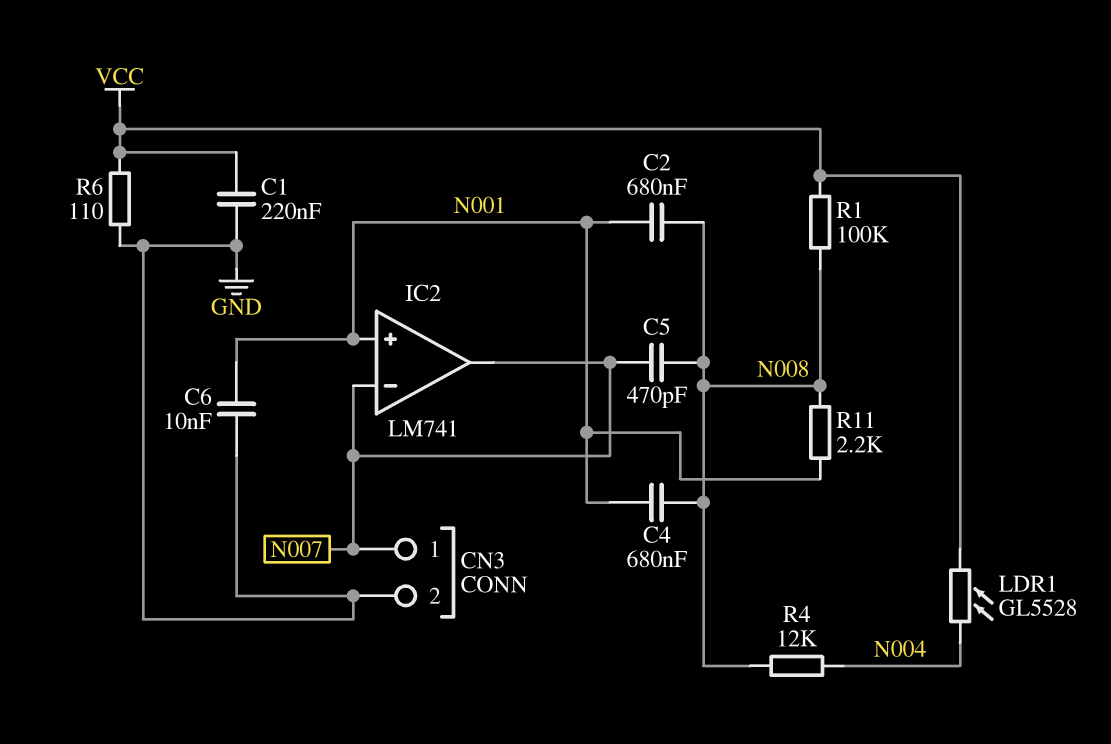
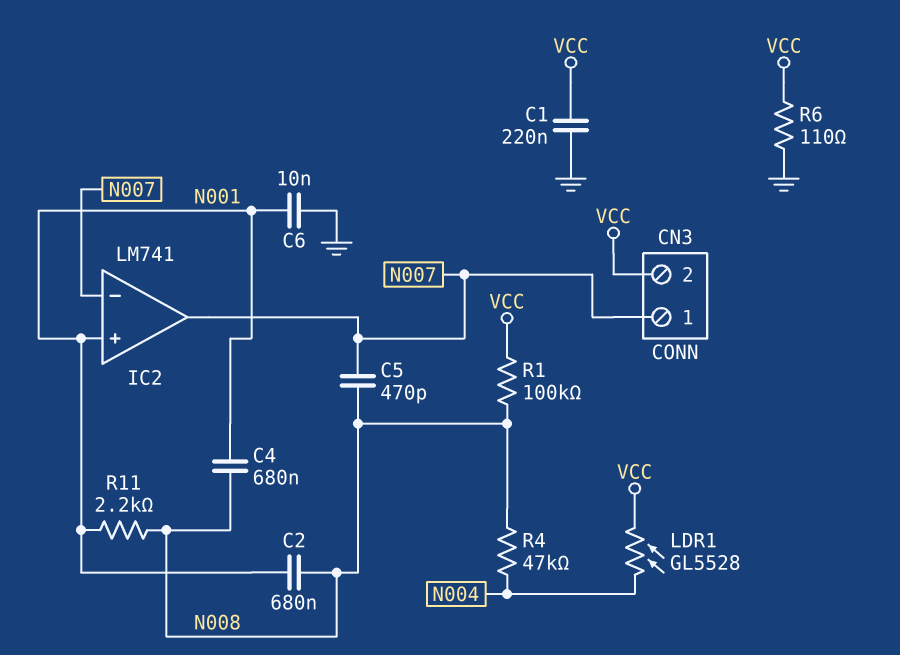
CN3 pin 2: GND -> VCC
R4: 12k (N004, N008) -> 47k (N004, N008)

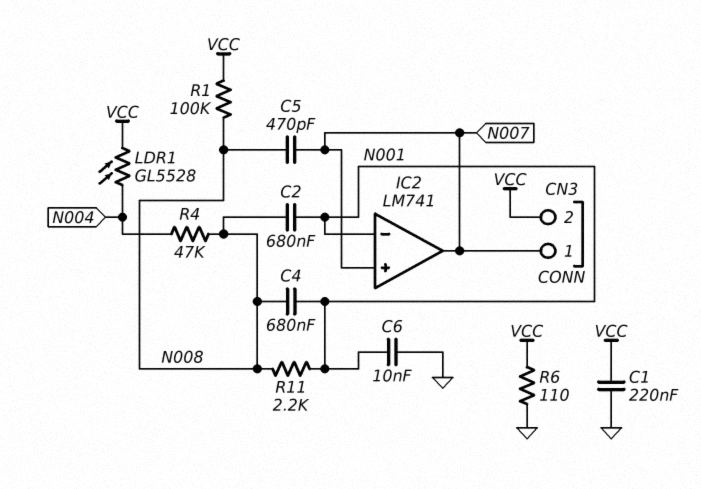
IC2 pin in+: N001 -> N007
IC2 pin in-: N007 -> N001

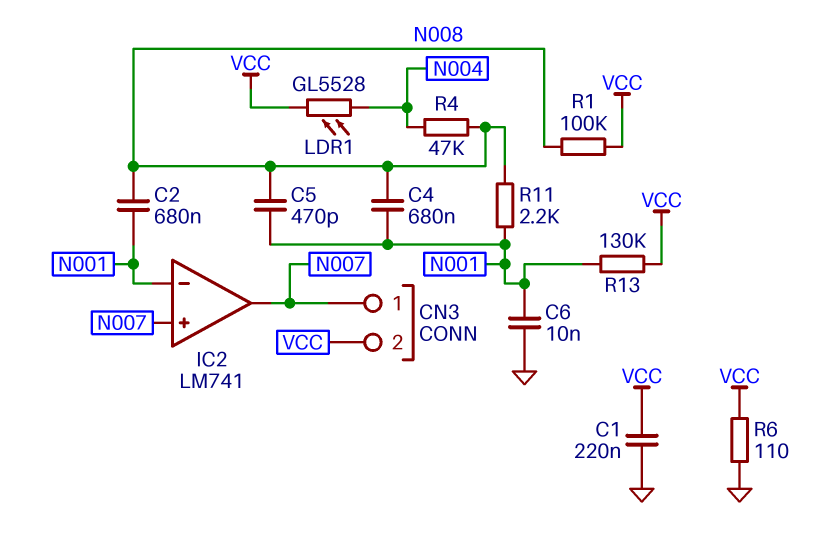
C5: 470pF (N007, N008) -> 470pF (N001, N008)
R13: none -> 130k (N001, VCC)

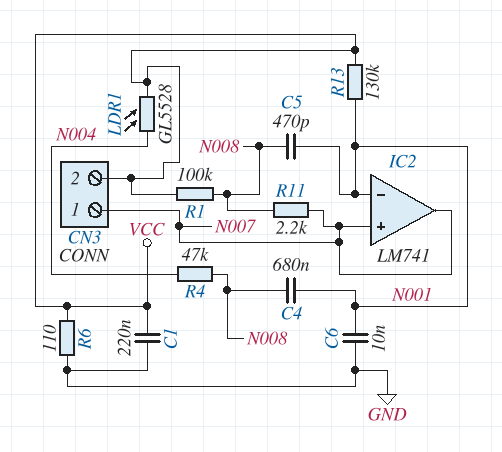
C2: 680nF (N001, N008) -> none
R11: 2.2k (N001, N008) -> 2.2k (N007, N008)

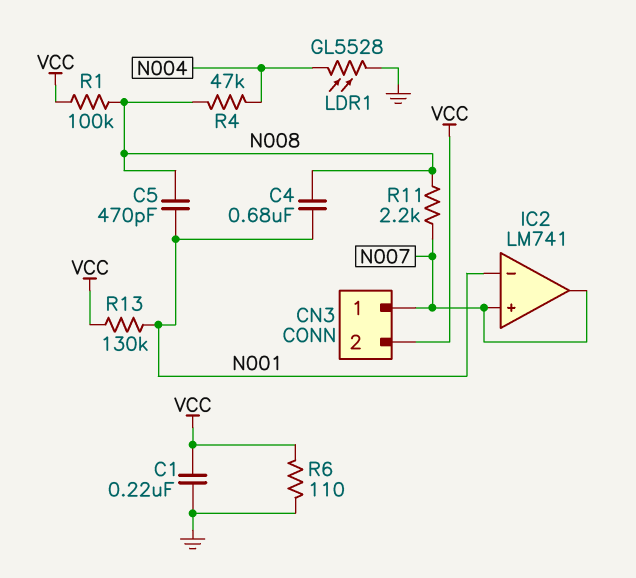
C6: 10nF (GND, N001) -> none
LDR1: GL5528 (N004, VCC) -> GL5528 (GND, N004)

